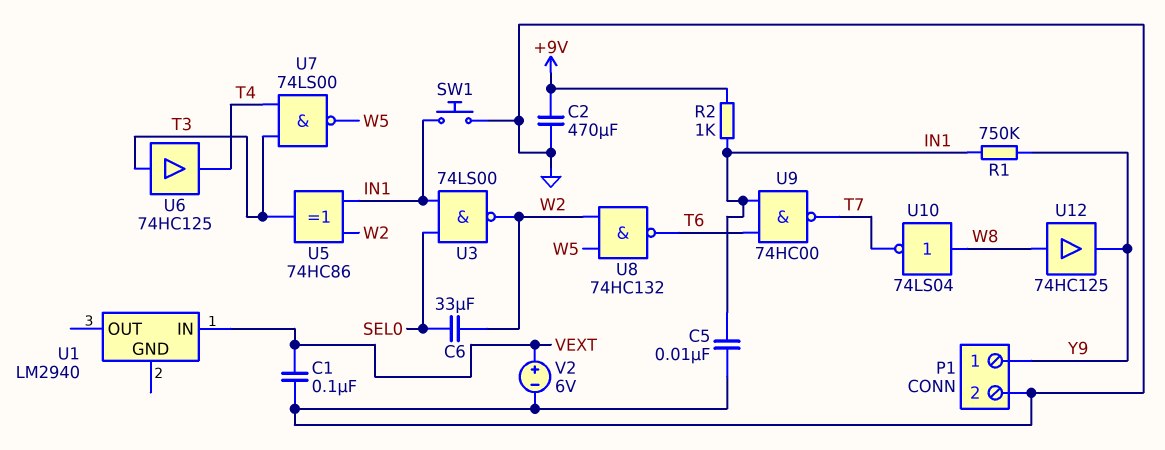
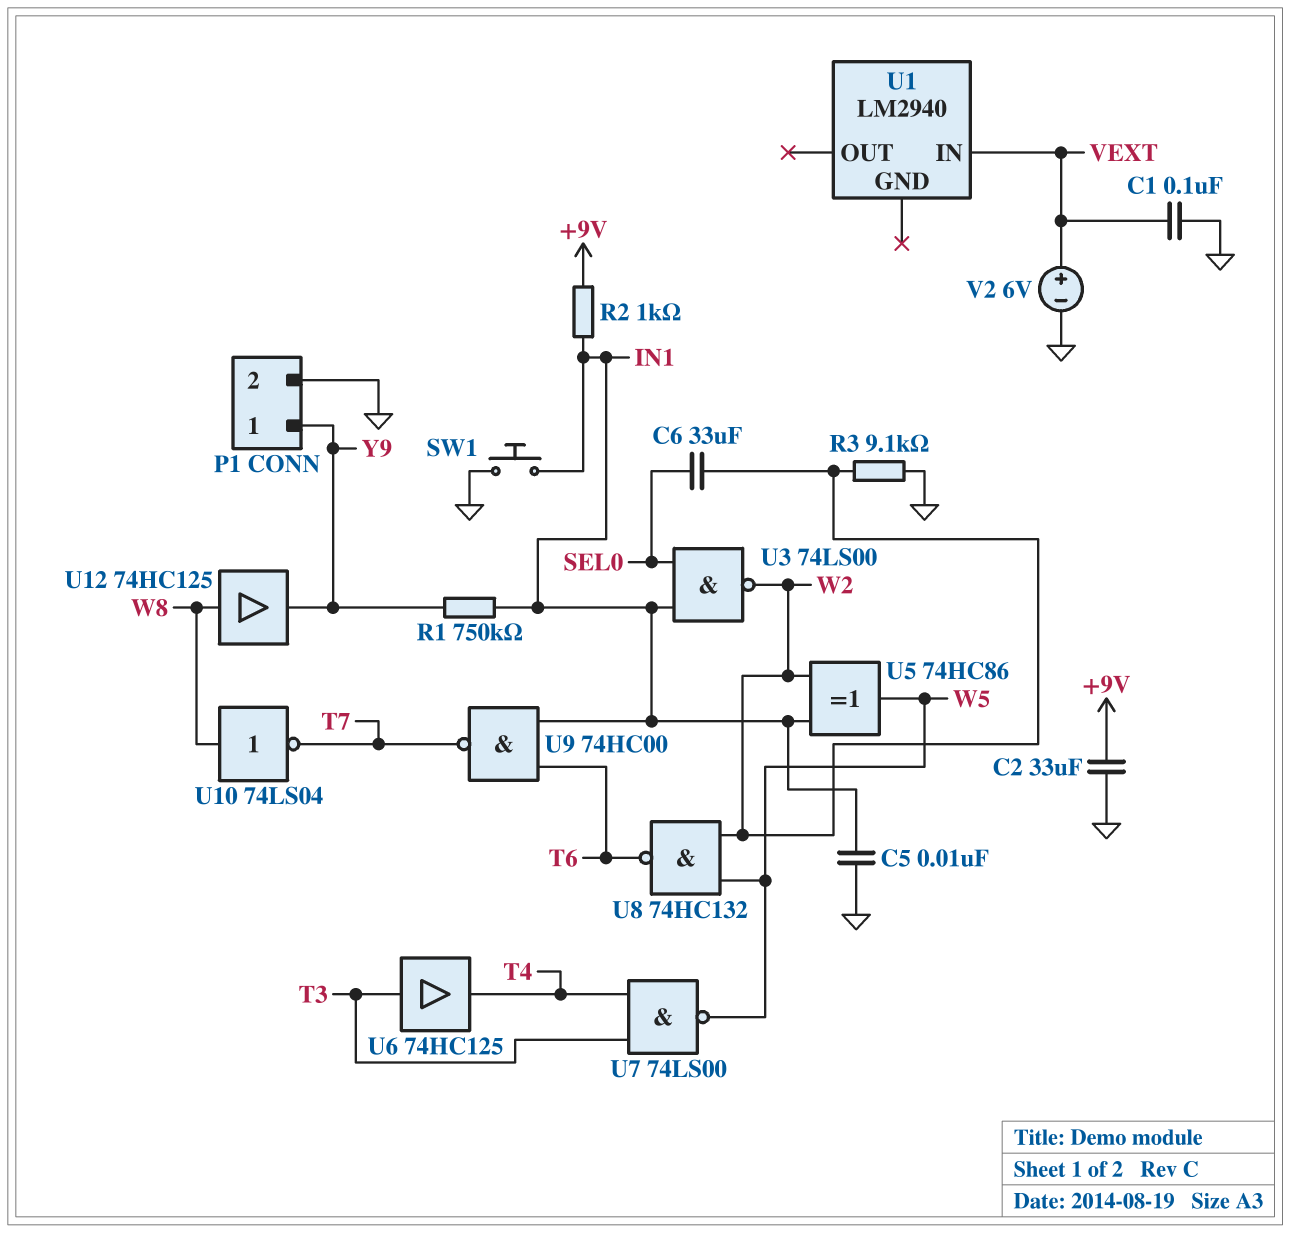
C2: 470uF (+9V, GND) -> 33uF (+9V, GND)
R3: none -> 9.1k (GND, W2)
U5: XOR 74HC86 (in IN1, in W2, out T3) -> XOR 74HC86 (in IN1, in W2, out W5)

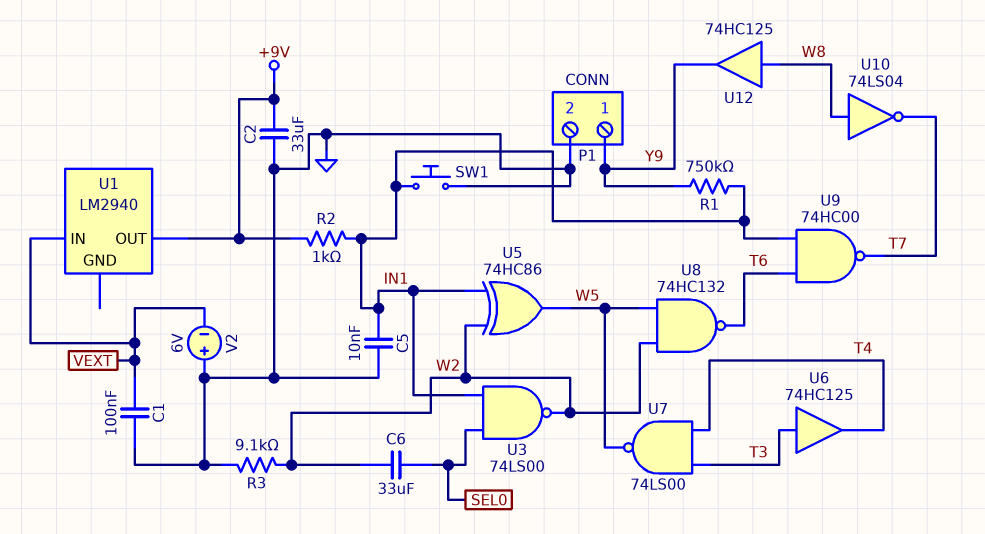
U1 pin OUT: none -> +9V
V2: 6V (plus VEXT, minus GND) -> 6V (plus GND, minus VEXT)

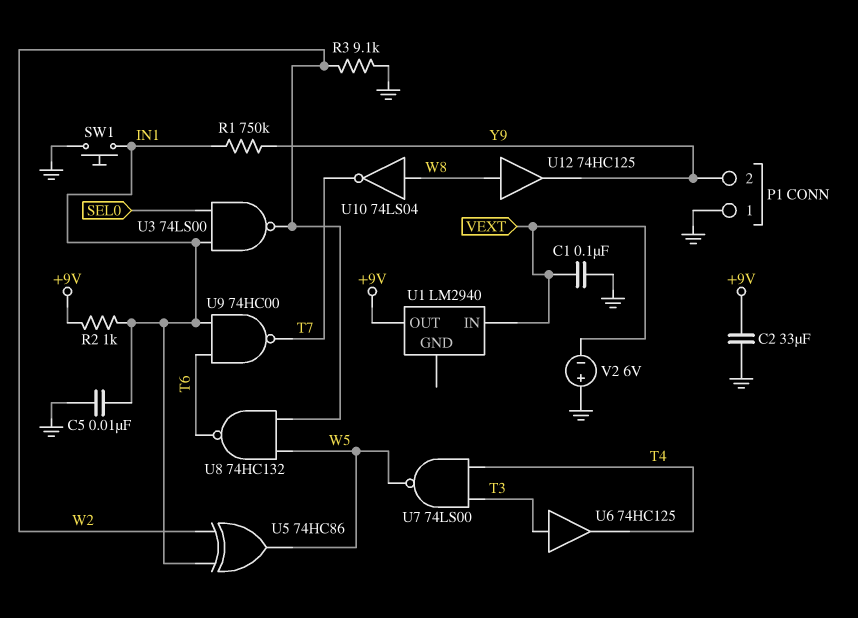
C6: 33uF (SEL0, W2) -> none
P1 pin 1: Y9 -> GND
P1 pin 2: GND -> Y9

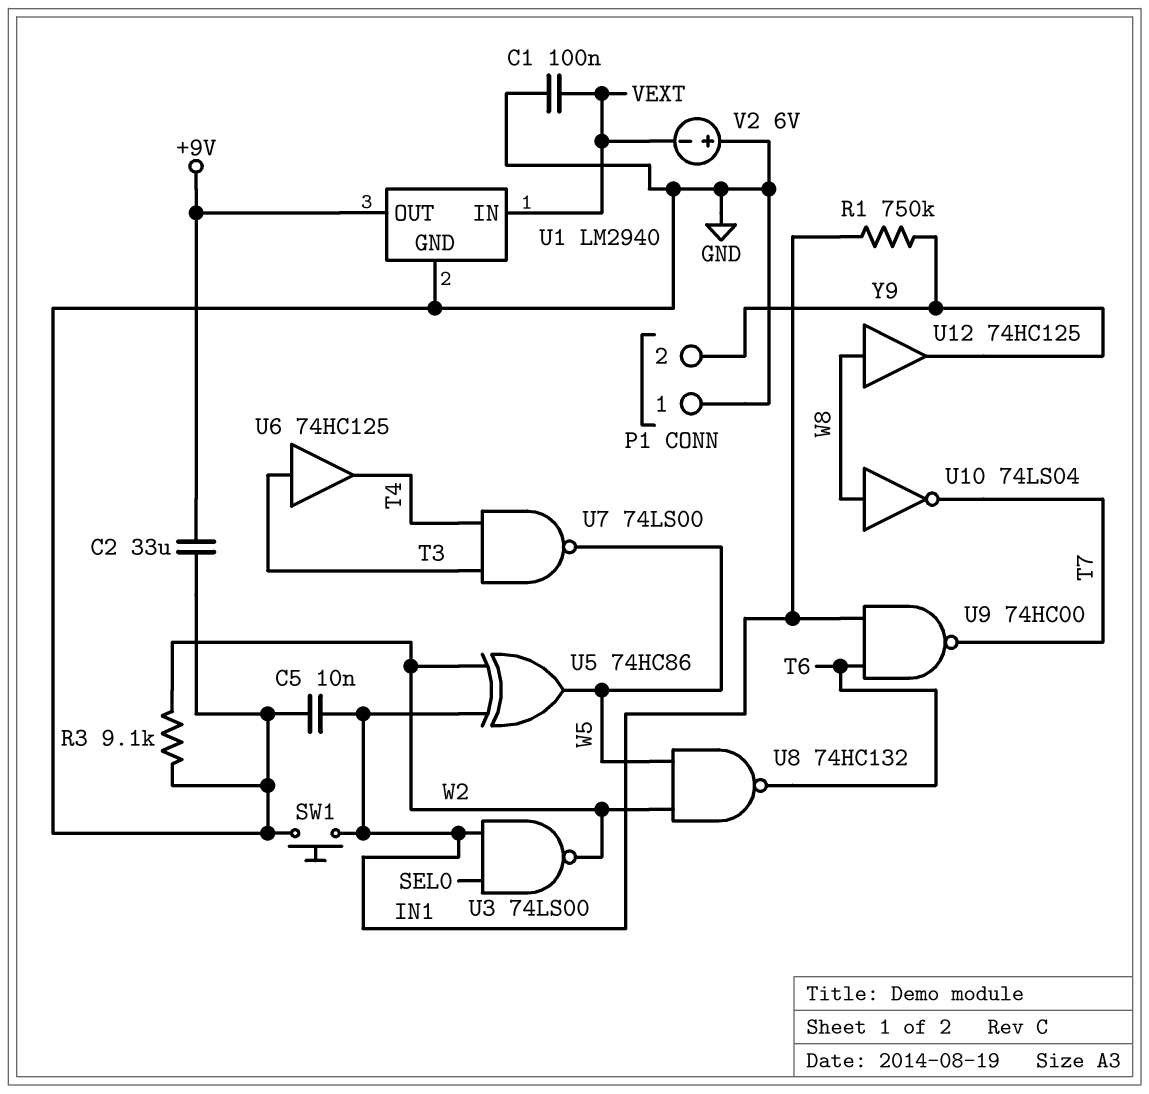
R2: 1k (+9V, IN1) -> none
U1 pin GND: none -> GND

